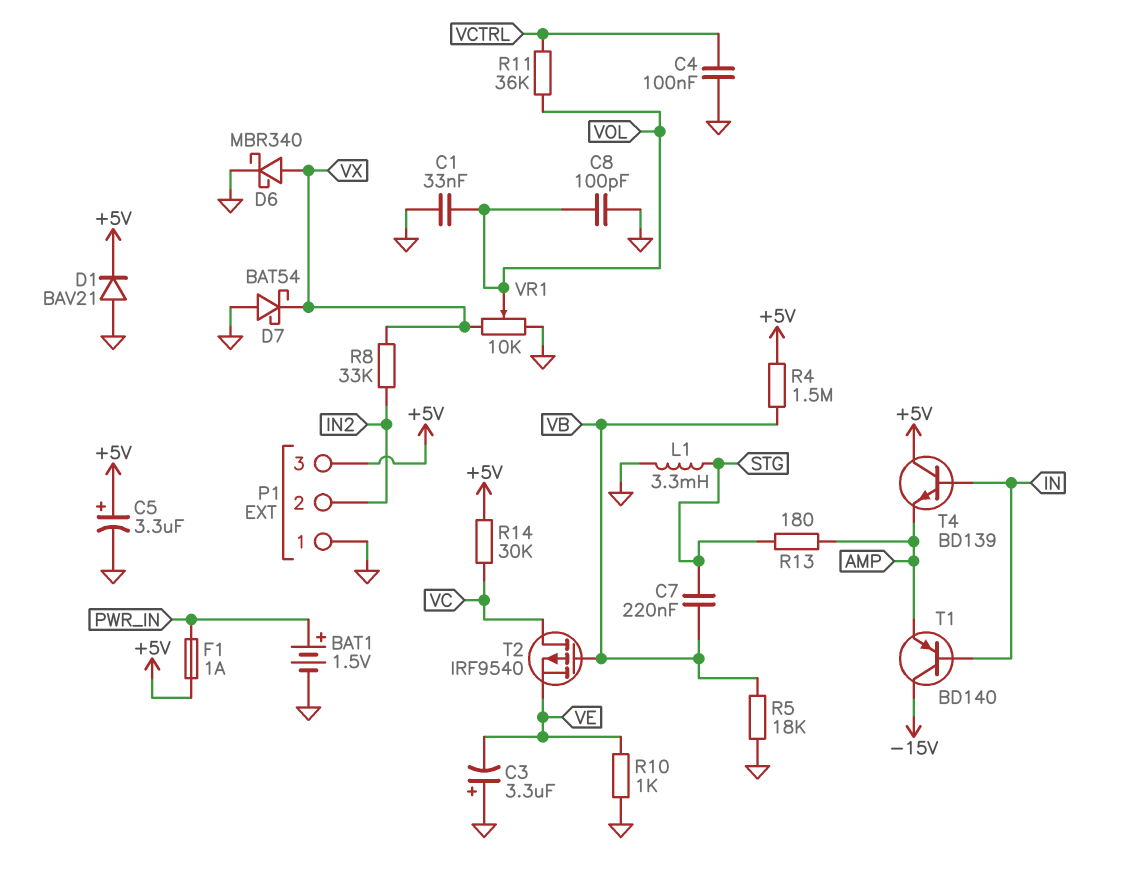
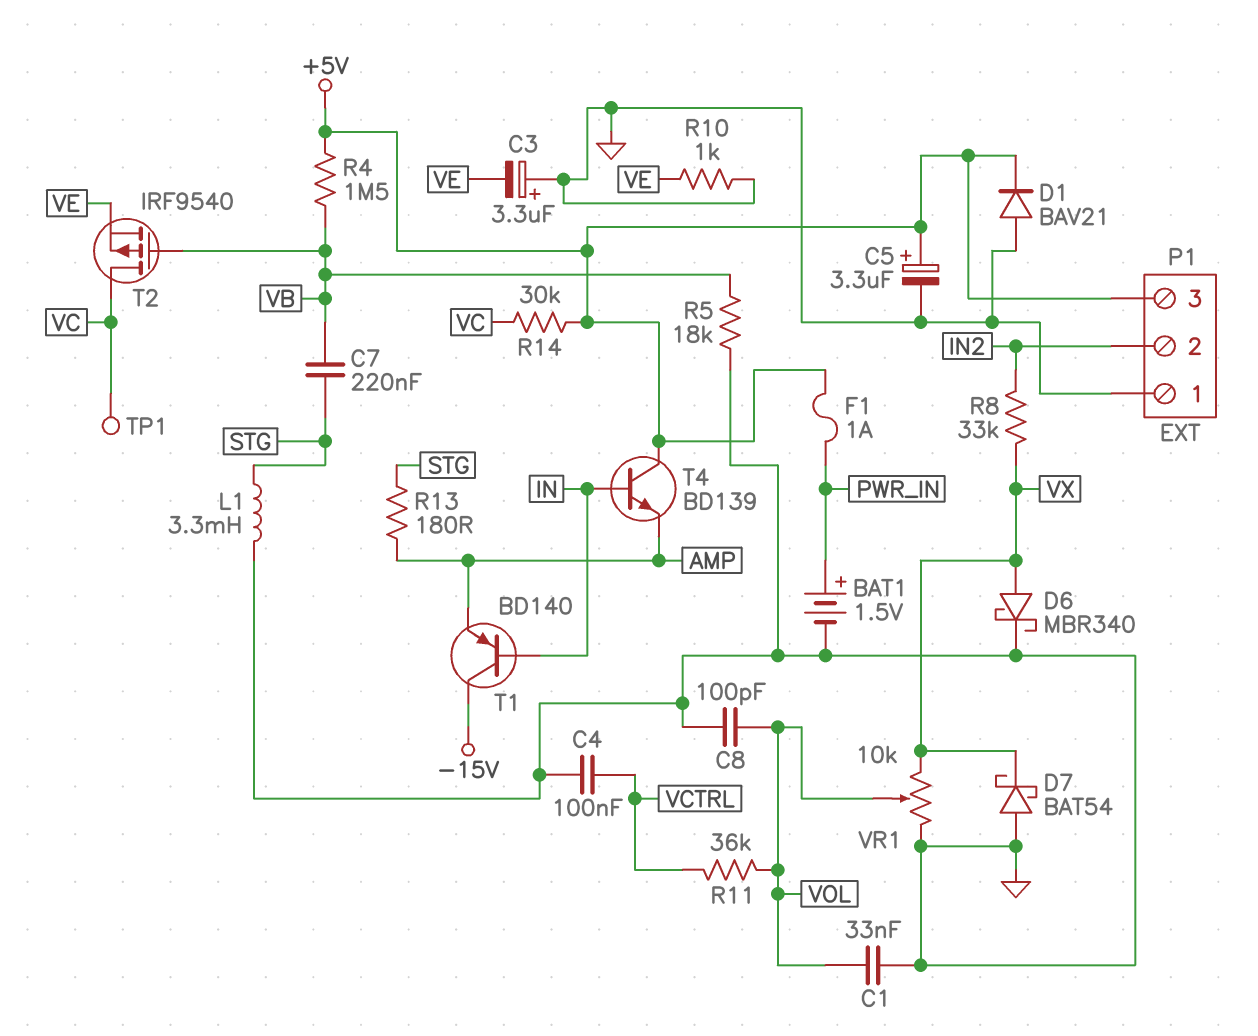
TP1: none -> test point (VC)

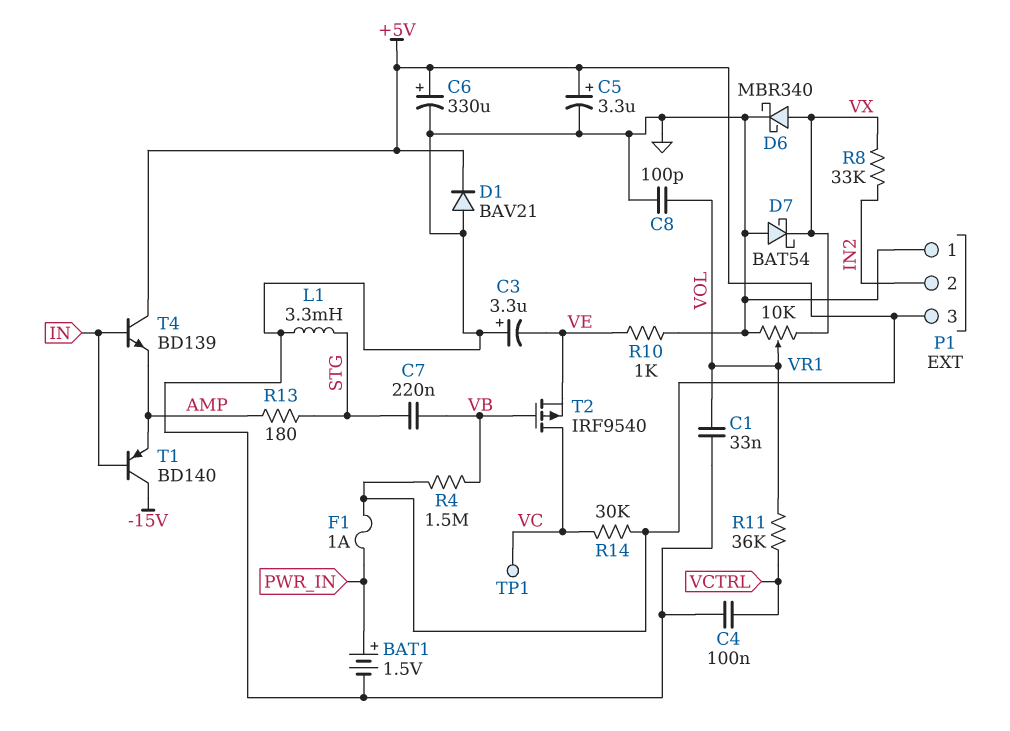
C6: none -> 330uF (plus +5V, minus GND)
R5: 18k (GND, VB) -> none

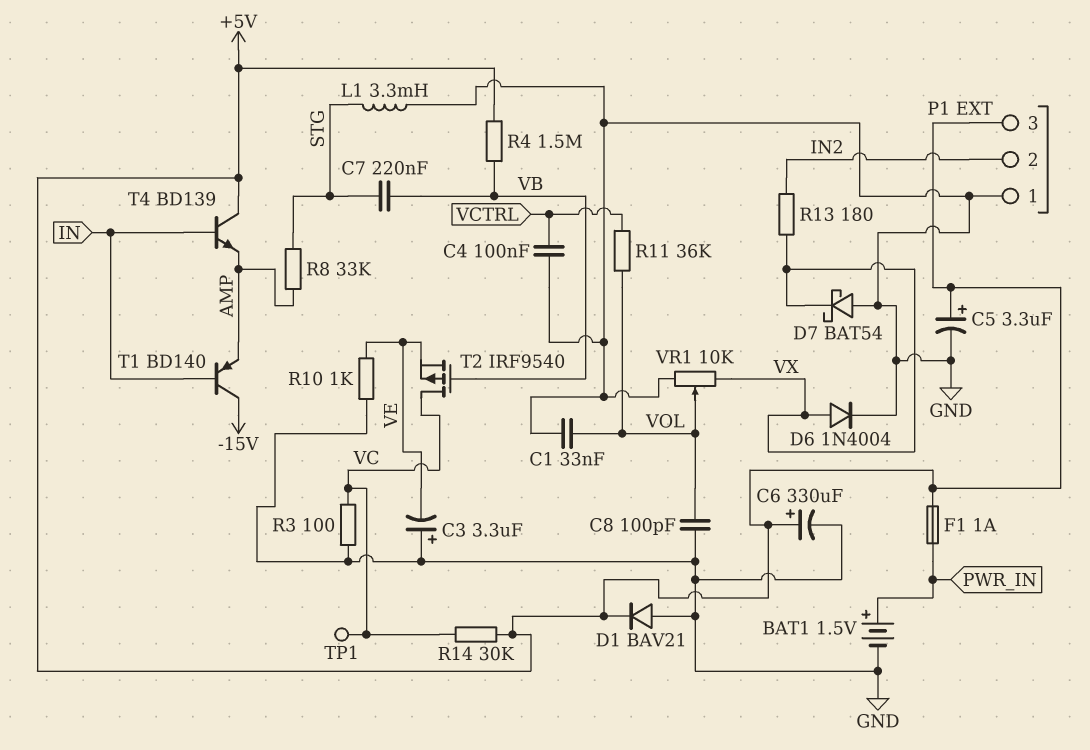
D6: schottky MBR340 (A VX, K GND) -> diode 1N4004 (A VX, K GND)
R3: none -> 100 (GND, VC)
R8: 33k (IN2, VX) -> 33k (AMP, STG)
R13: 180 (AMP, STG) -> 180 (IN2, VX)

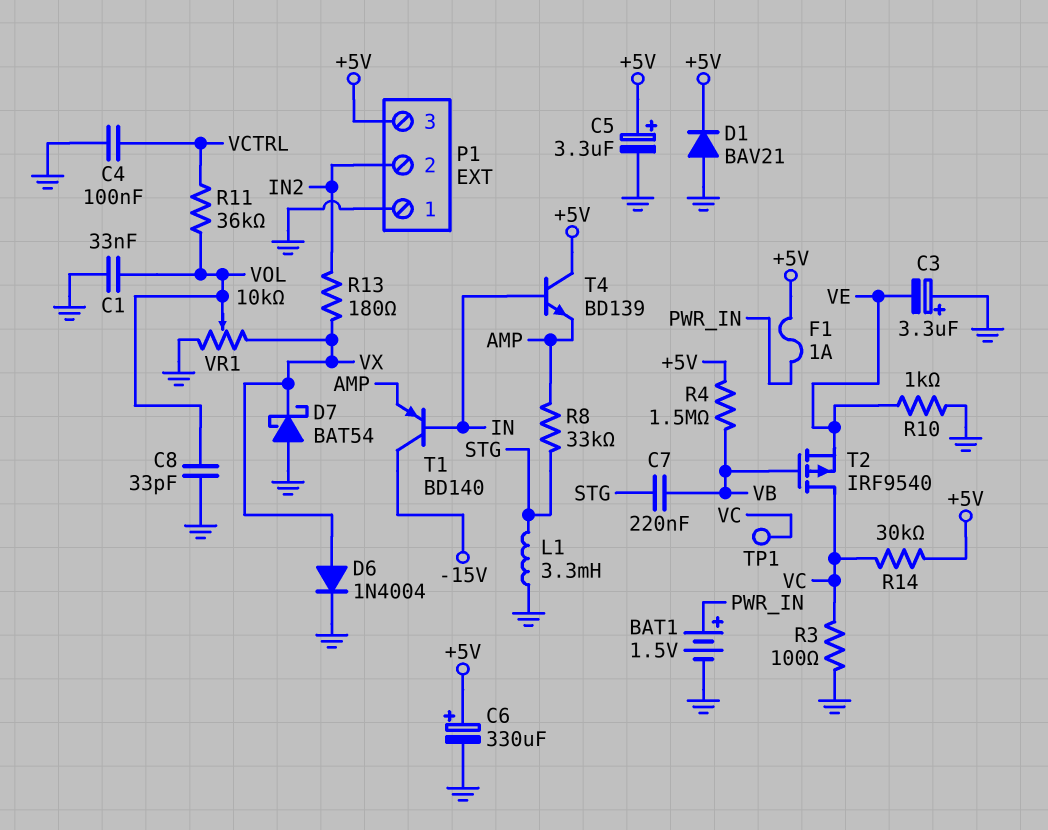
C8: 100pF (GND, VOL) -> 33pF (GND, VOL)

